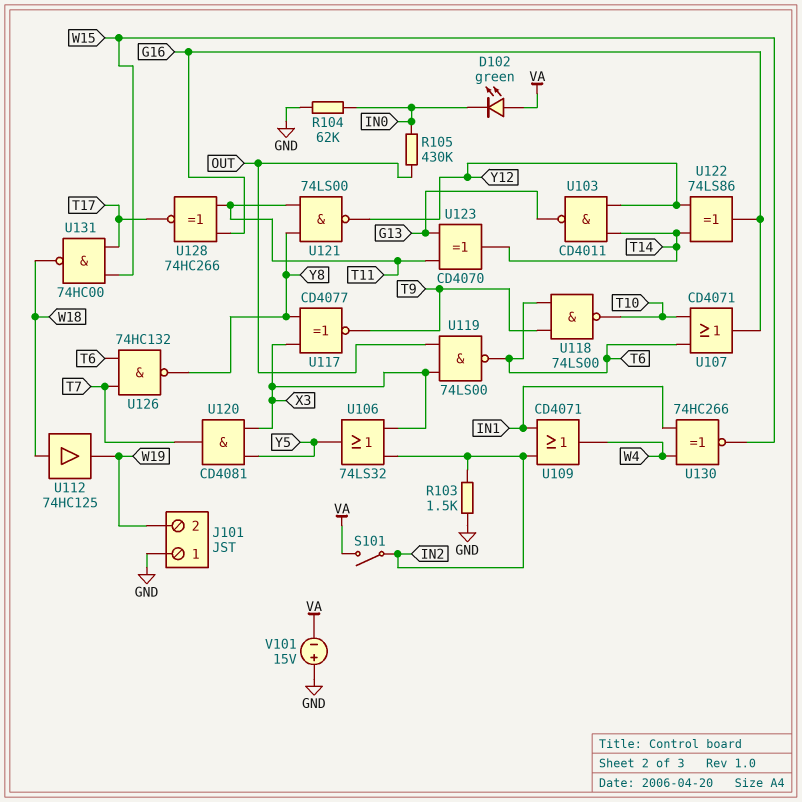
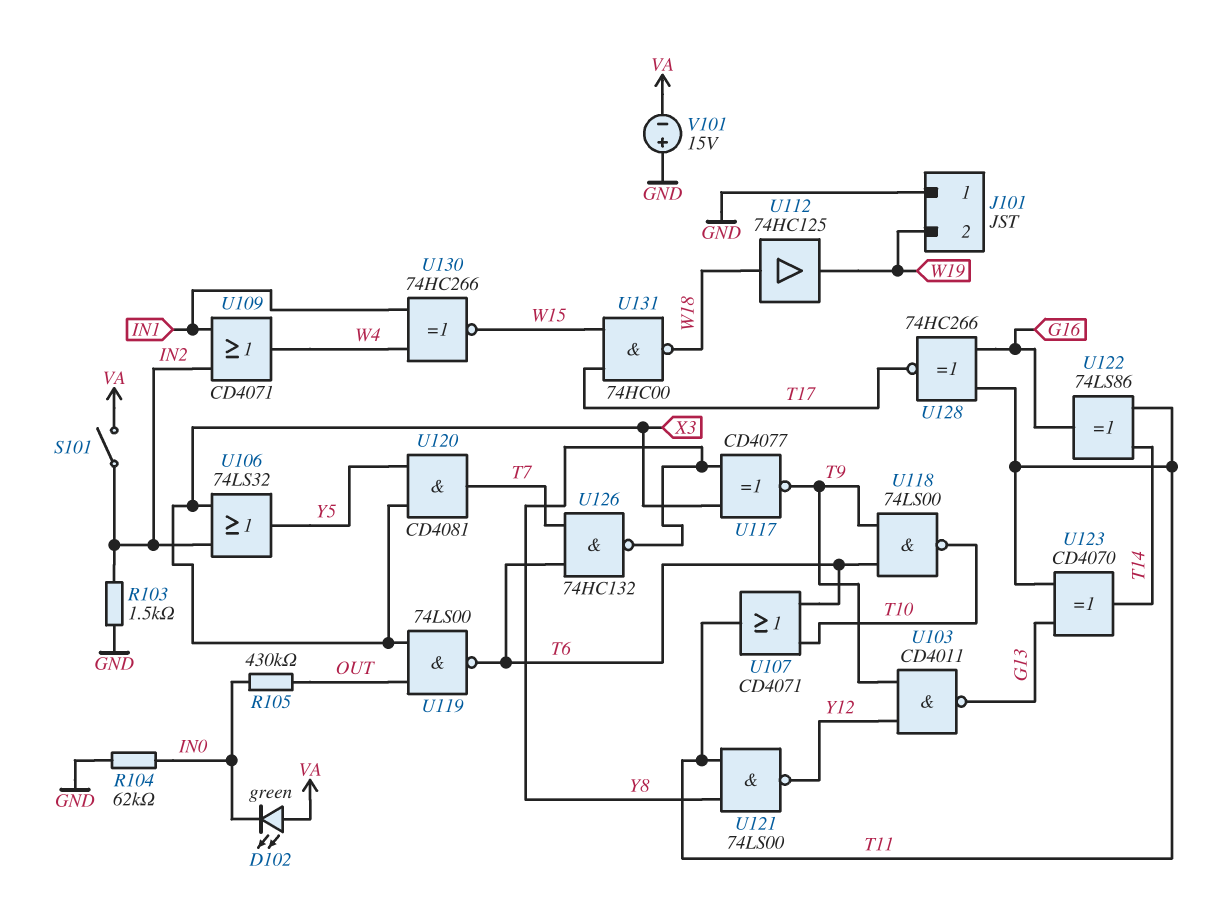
U103: NAND CD4011 (in T14, in Y12, out G13) -> NAND CD4011 (in T9, in Y12, out G13)
U107: OR CD4071 (in T6, in T10, out G16) -> OR CD4071 (in T6, in T10, out T11)
U122: XOR 74LS86 (in T14, in Y12, out G16) -> XOR 74LS86 (in T11, in T14, out G16)

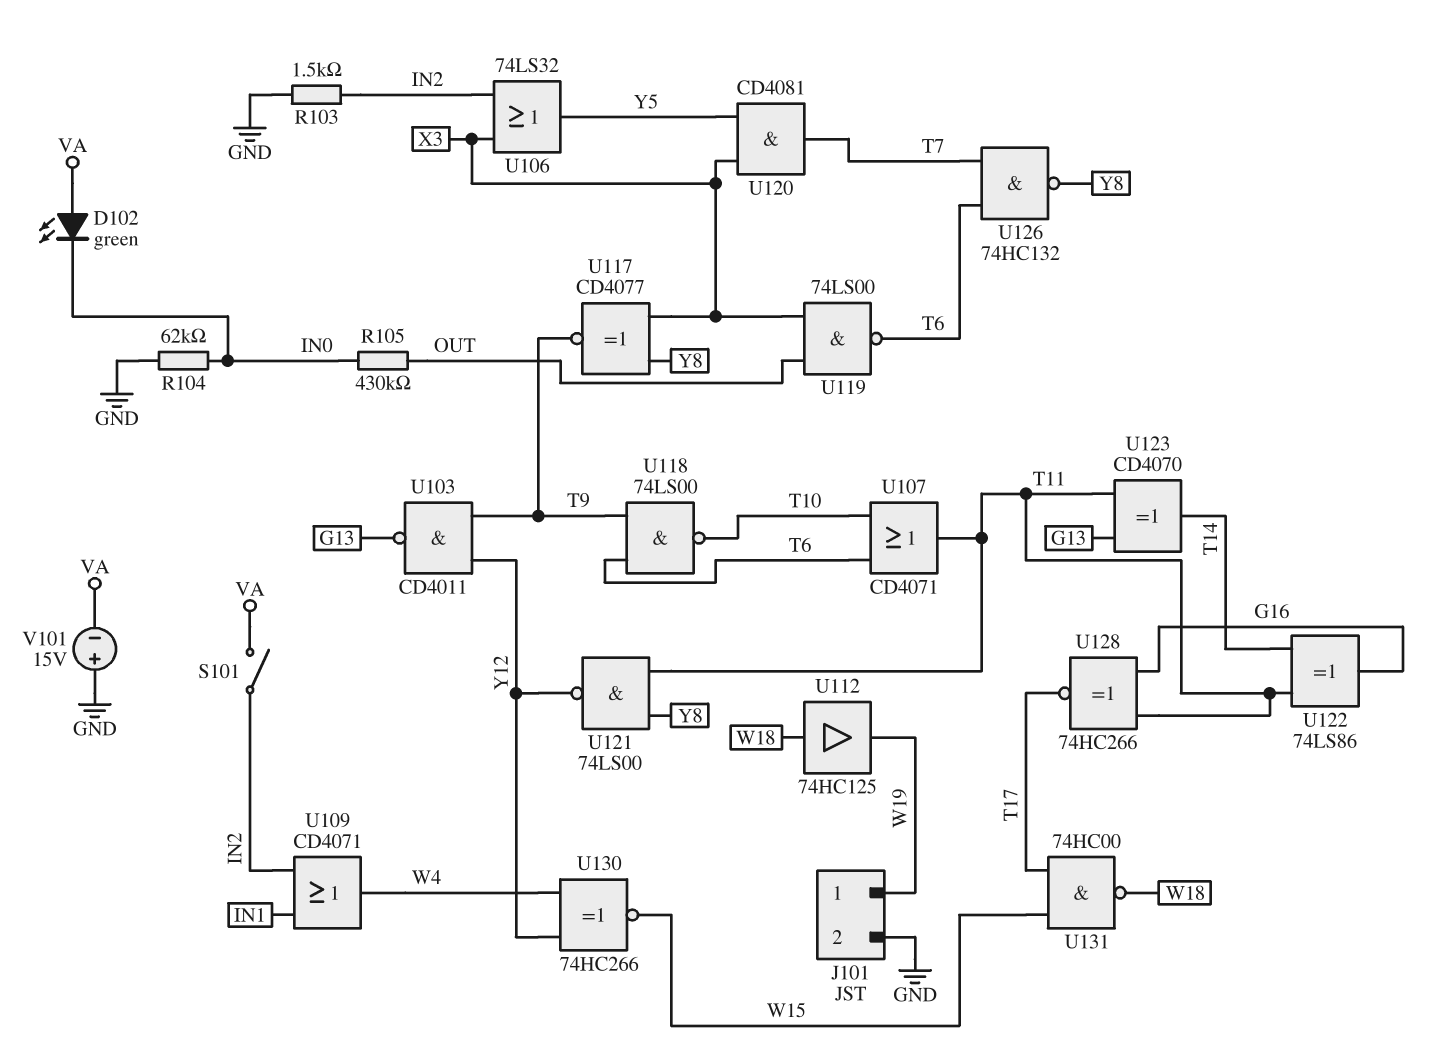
J101 pin 1: GND -> W19
J101 pin 2: W19 -> GND
U130: XNOR 74HC266 (in IN1, in W4, out W15) -> XNOR 74HC266 (in W4, in Y12, out W15)

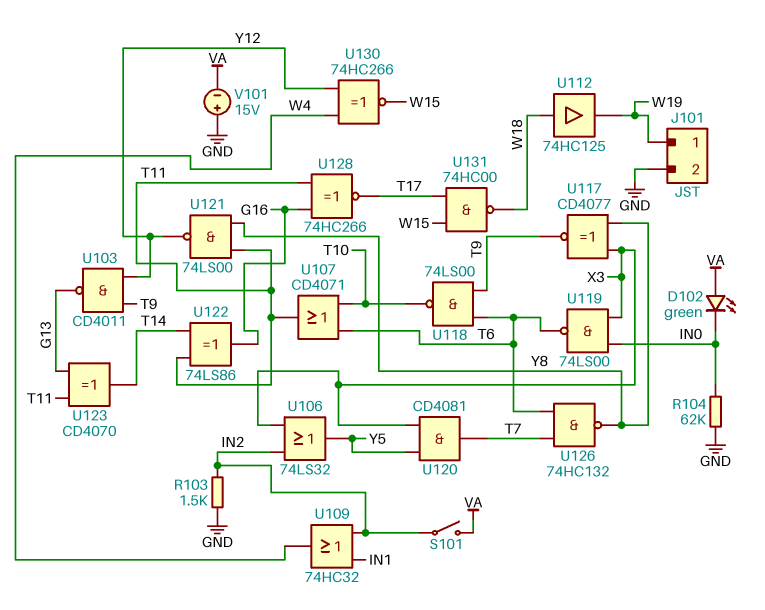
R105: 430k (IN0, OUT) -> none
U109: OR CD4071 (in IN1, in IN2, out W4) -> OR 74HC32 (in IN1, in IN2, out W4)
U119: NAND 74LS00 (in OUT, in X3, out T6) -> NAND 74LS00 (in IN0, in X3, out T6)

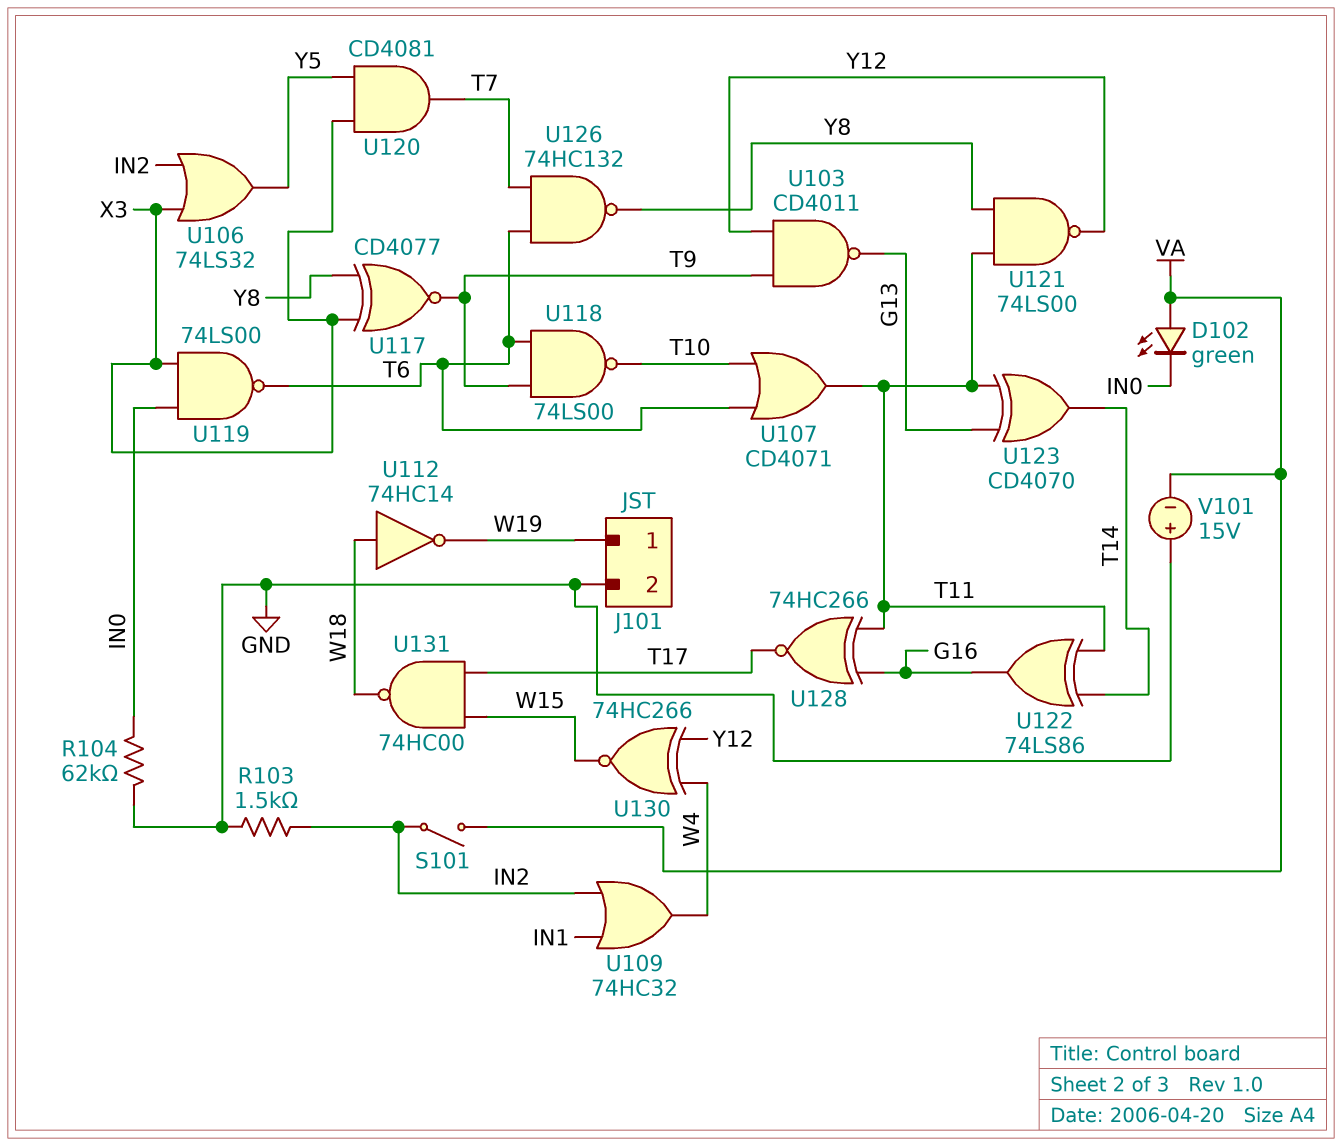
U112: buffer 74HC125 (in W18, out W19) -> NOT 74HC14 (in W18, out W19)

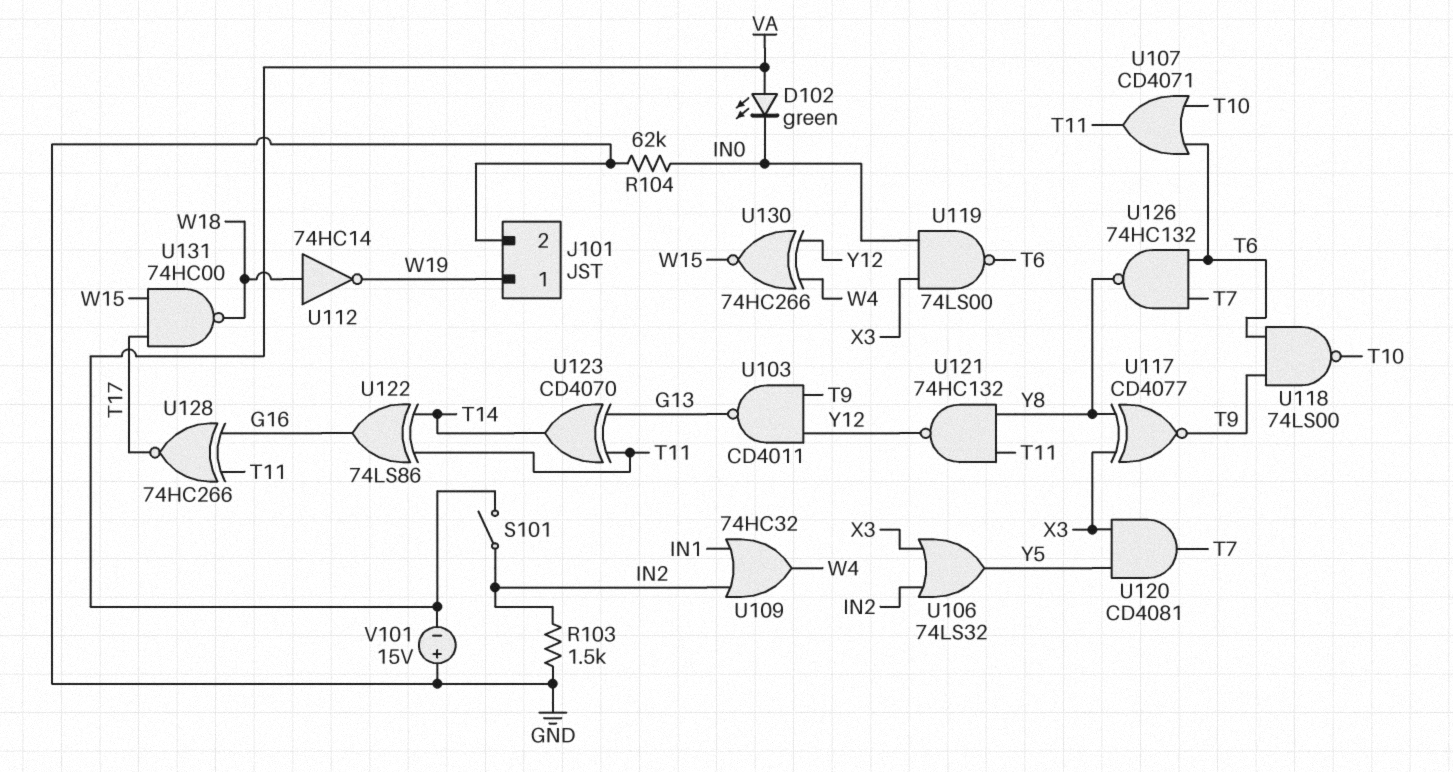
U121: NAND 74LS00 (in T11, in Y8, out Y12) -> NAND 74HC132 (in T11, in Y8, out Y12)

